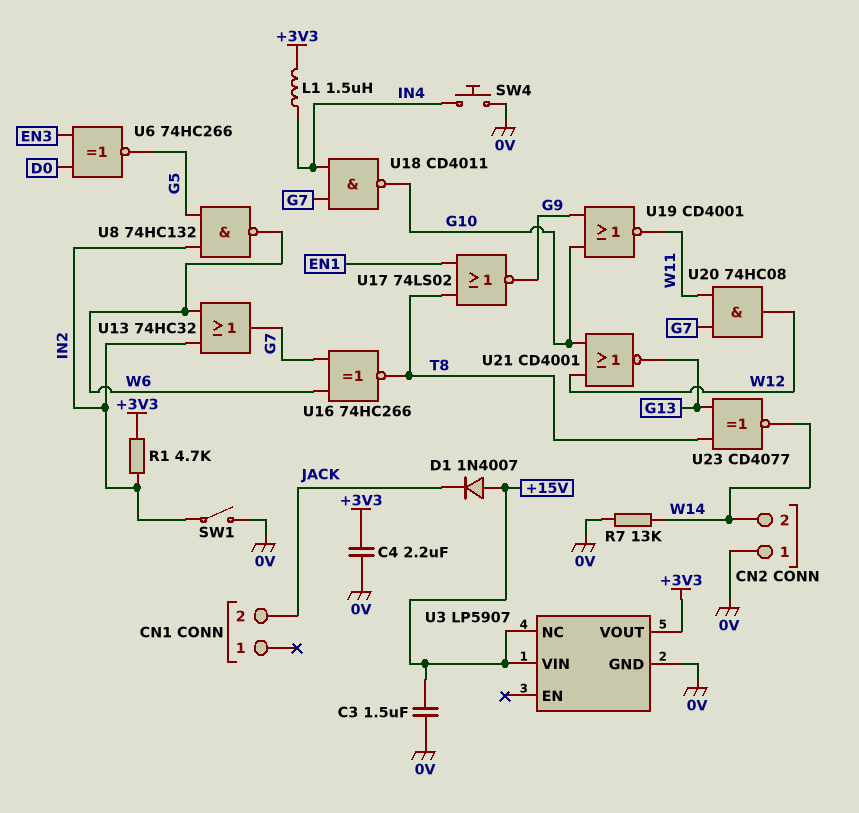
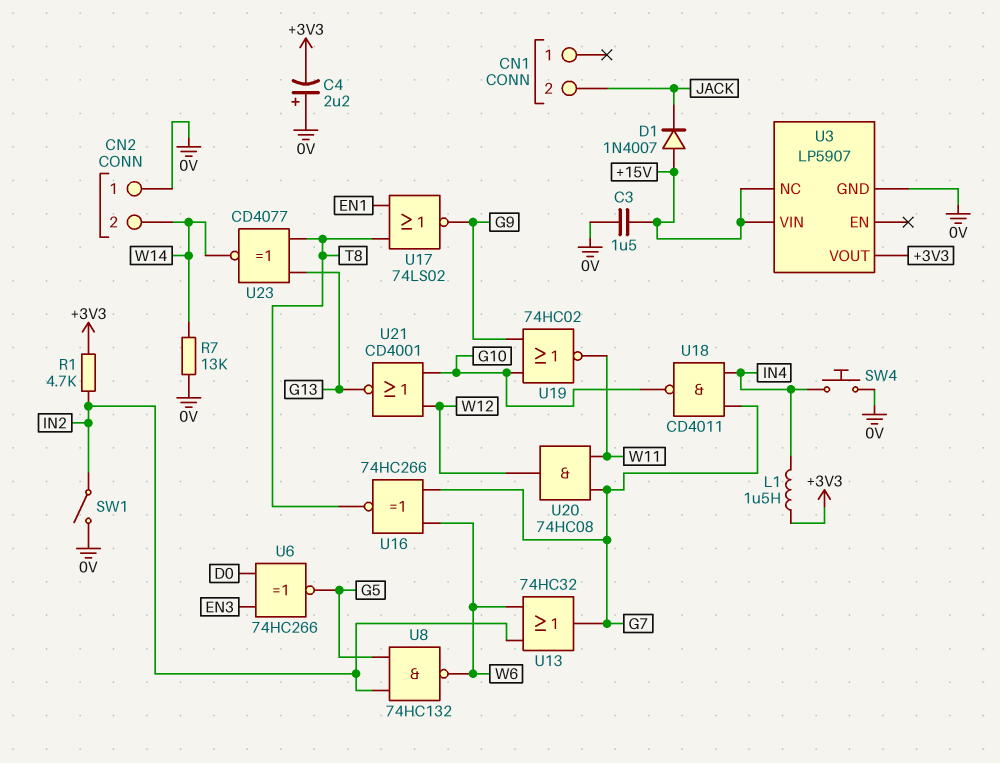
C4: 2.2uF (+3V3, 0V) -> 2.2uF (plus 0V, minus +3V3)
U19: NOR CD4001 (in G9, in G10, out W11) -> NOR 74HC02 (in G9, in G10, out W11)

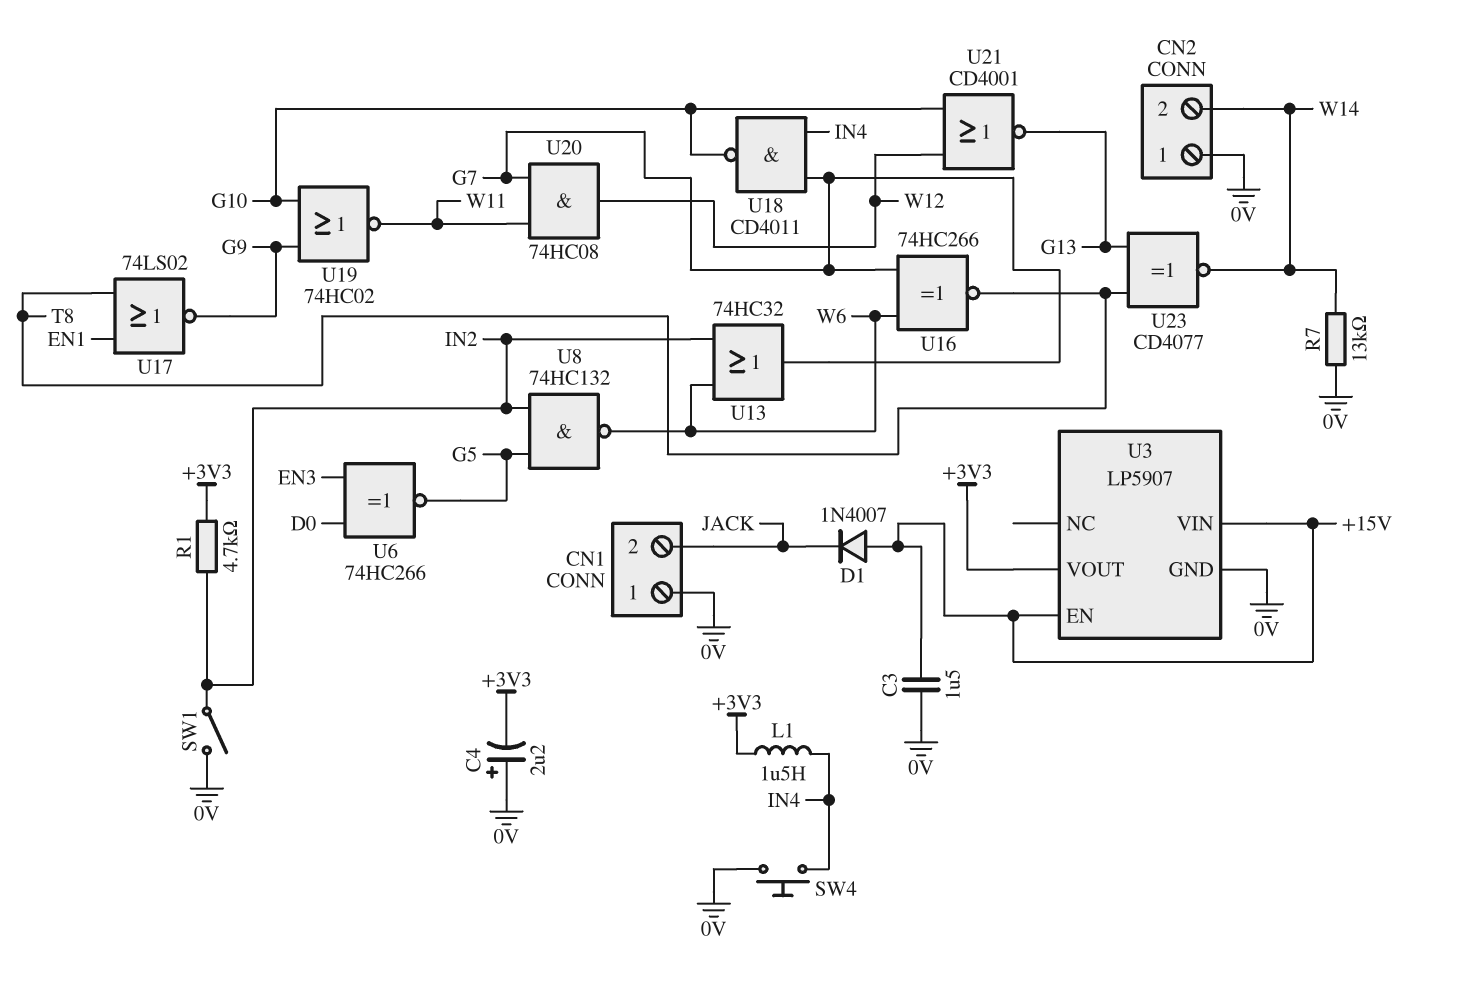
CN1 pin 1: none -> 0V
U3 pin EN: none -> +15V
U3 pin NC: +15V -> none

